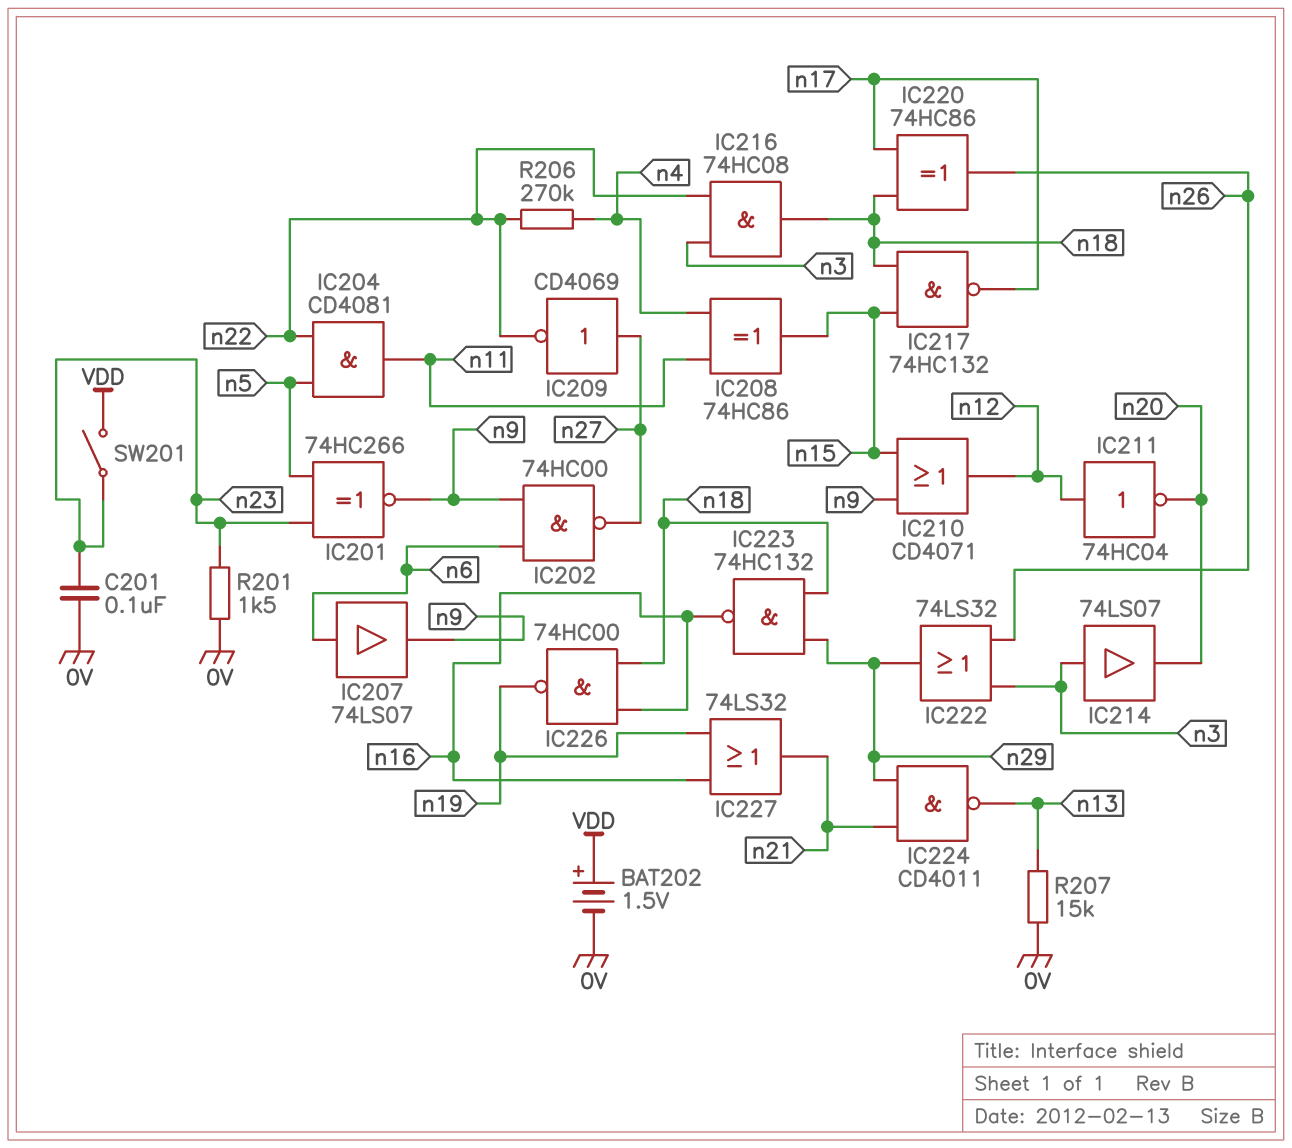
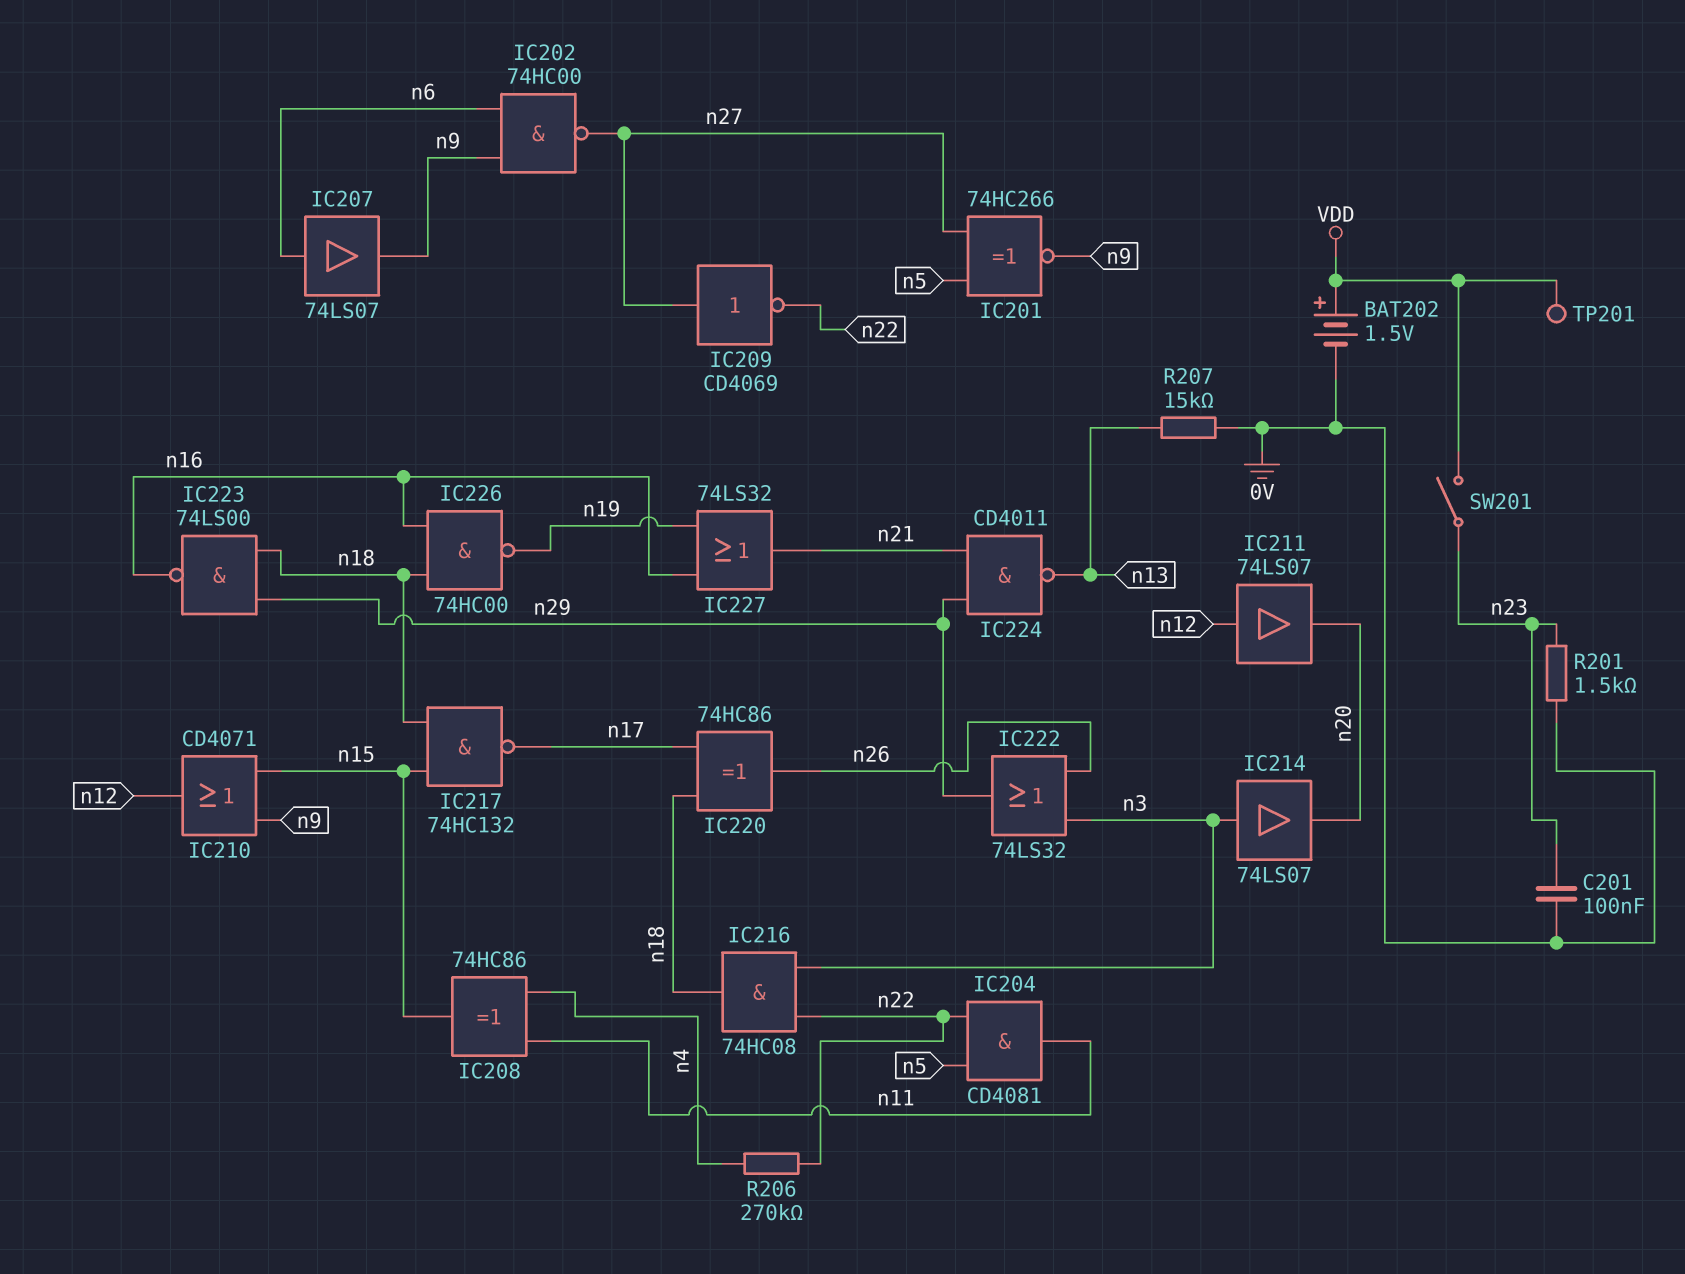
IC201: XNOR 74HC266 (in n5, in n23, out n9) -> XNOR 74HC266 (in n5, in n27, out n9)
IC211: NOT 74HC04 (in n12, out n20) -> buffer 74LS07 (in n12, out n20)
IC223: NAND 74HC132 (in n18, in n29, out n16) -> NAND 74LS00 (in n18, in n29, out n16)
TP201: none -> test point (VDD)

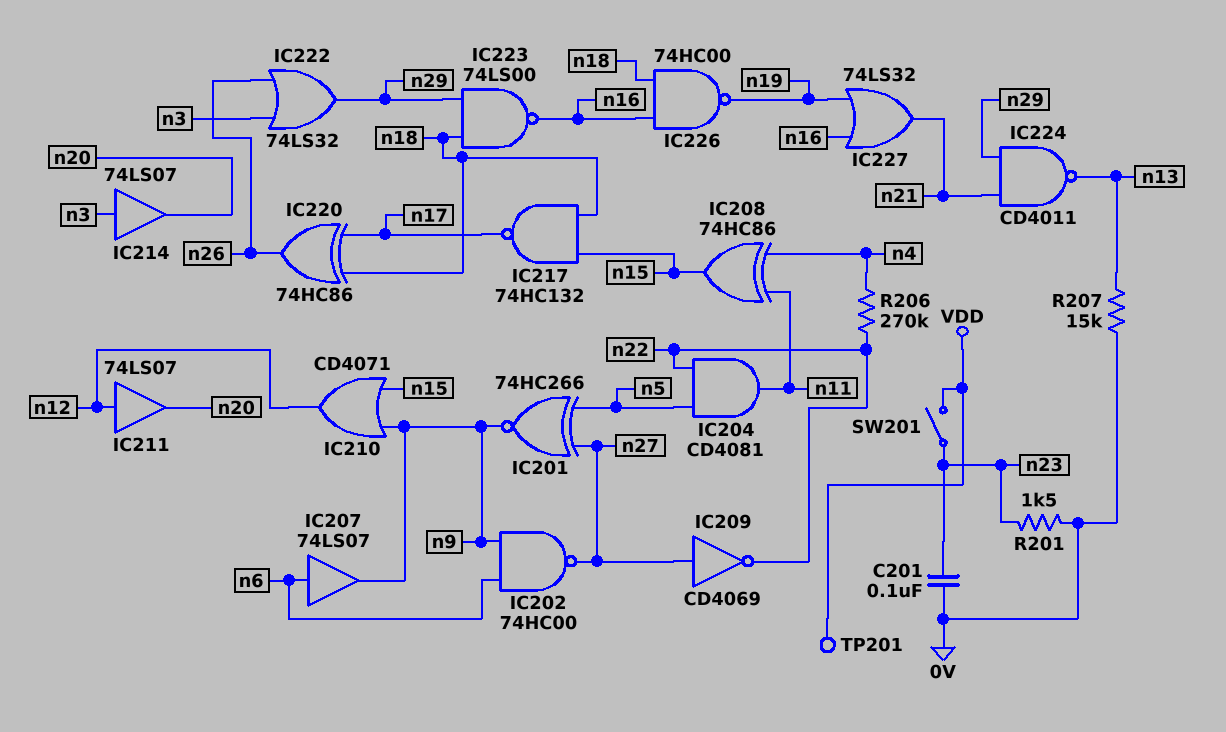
BAT202: 1.5V (plus VDD, minus 0V) -> none
IC216: AND 74HC08 (in n3, in n22, out n18) -> none

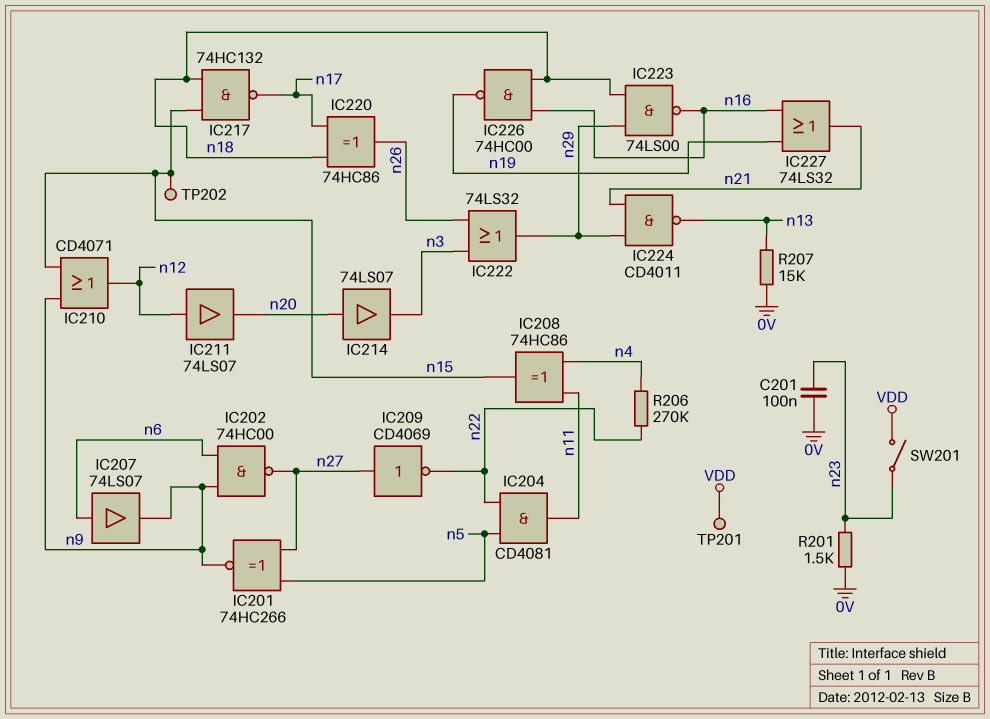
IC214: buffer 74LS07 (in n3, out n20) -> buffer 74LS07 (in n20, out n3)
TP202: none -> test point (n15)

